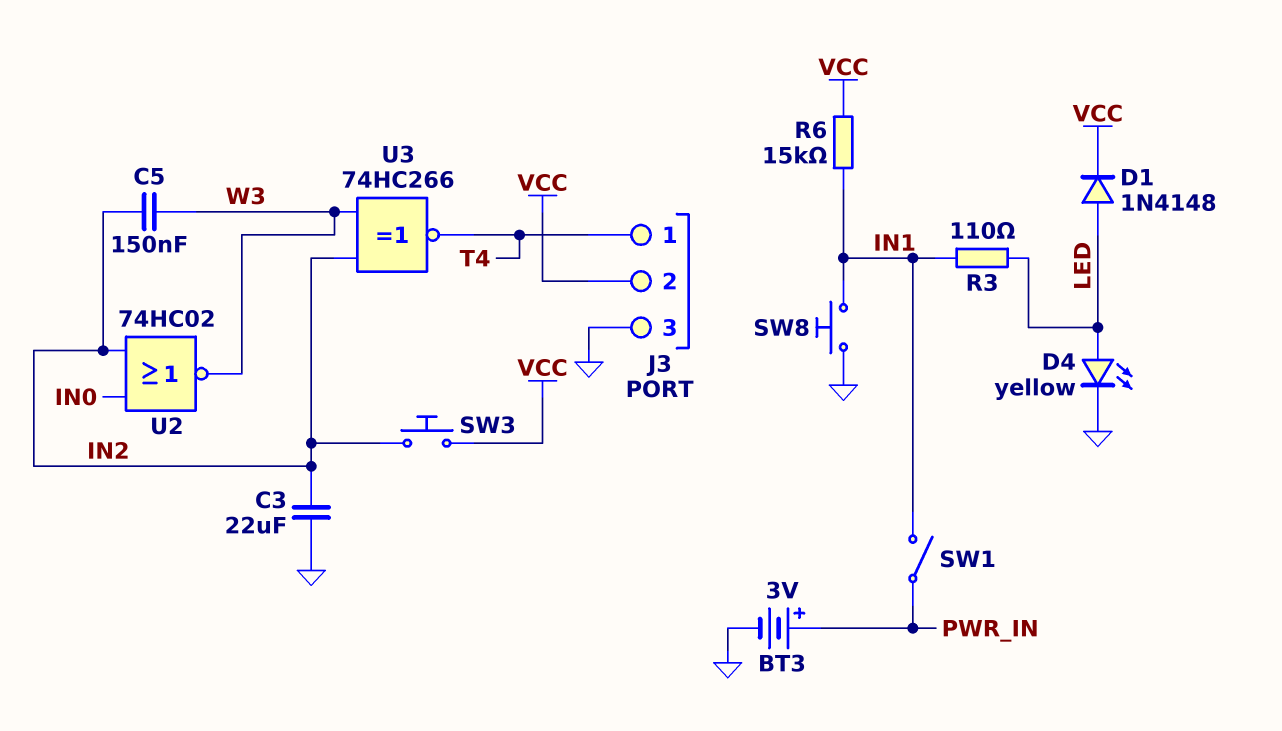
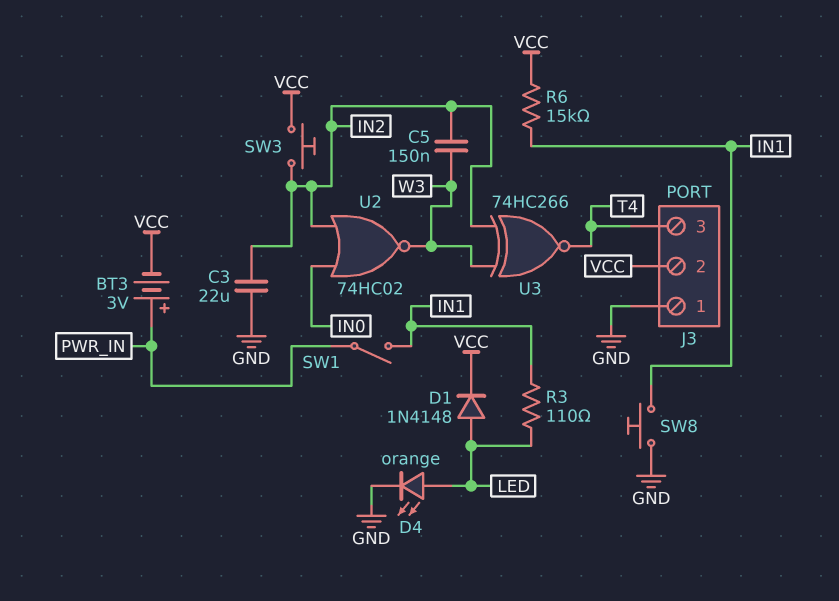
BT3: 3V (plus PWR_IN, minus GND) -> 3V (plus PWR_IN, minus VCC)
D4: LED yellow (A LED, K GND) -> LED orange (A LED, K GND)
J3 pin 1: T4 -> GND
J3 pin 3: GND -> T4

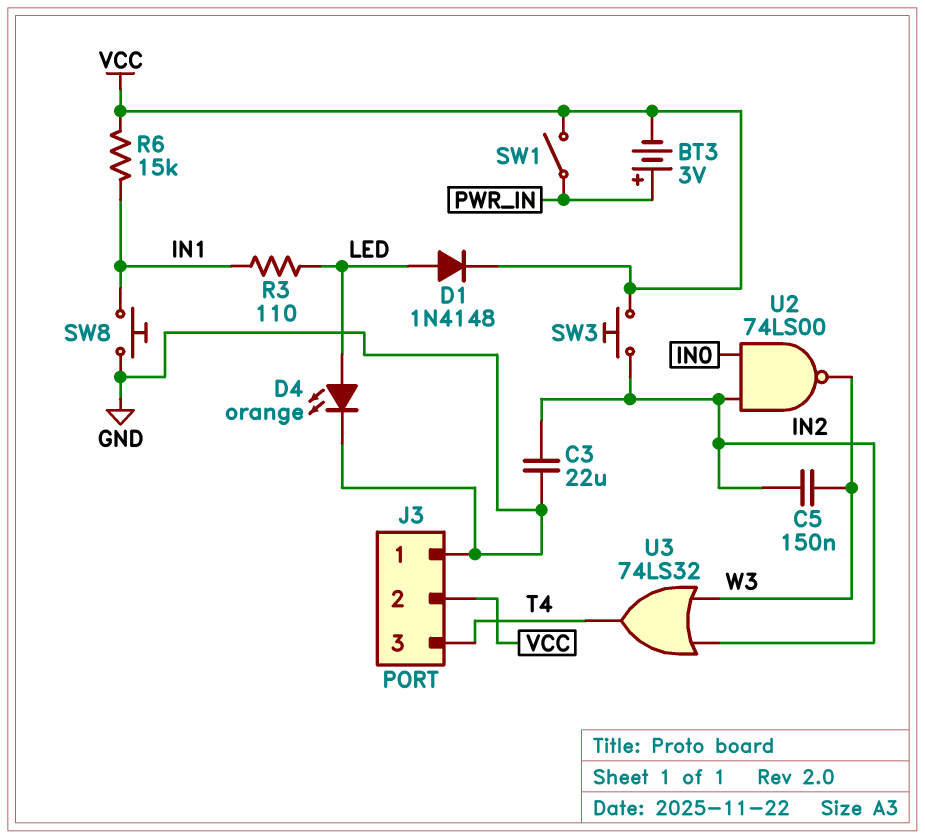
SW1: switch (IN1, PWR_IN) -> switch (PWR_IN, VCC)
U2: NOR 74HC02 (in IN0, in IN2, out W3) -> NAND 74LS00 (in IN0, in IN2, out W3)
U3: XNOR 74HC266 (in IN2, in W3, out T4) -> OR 74LS32 (in IN2, in W3, out T4)

